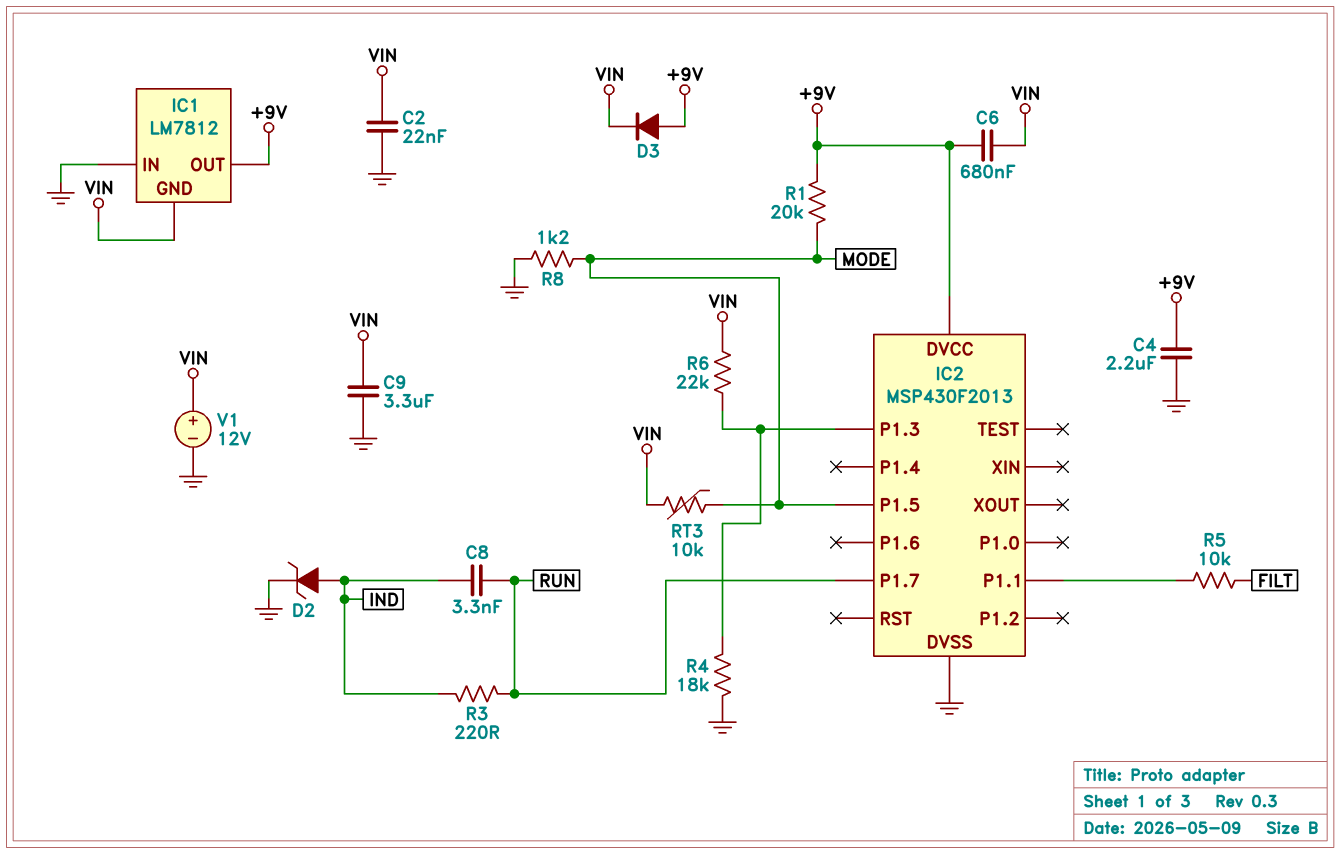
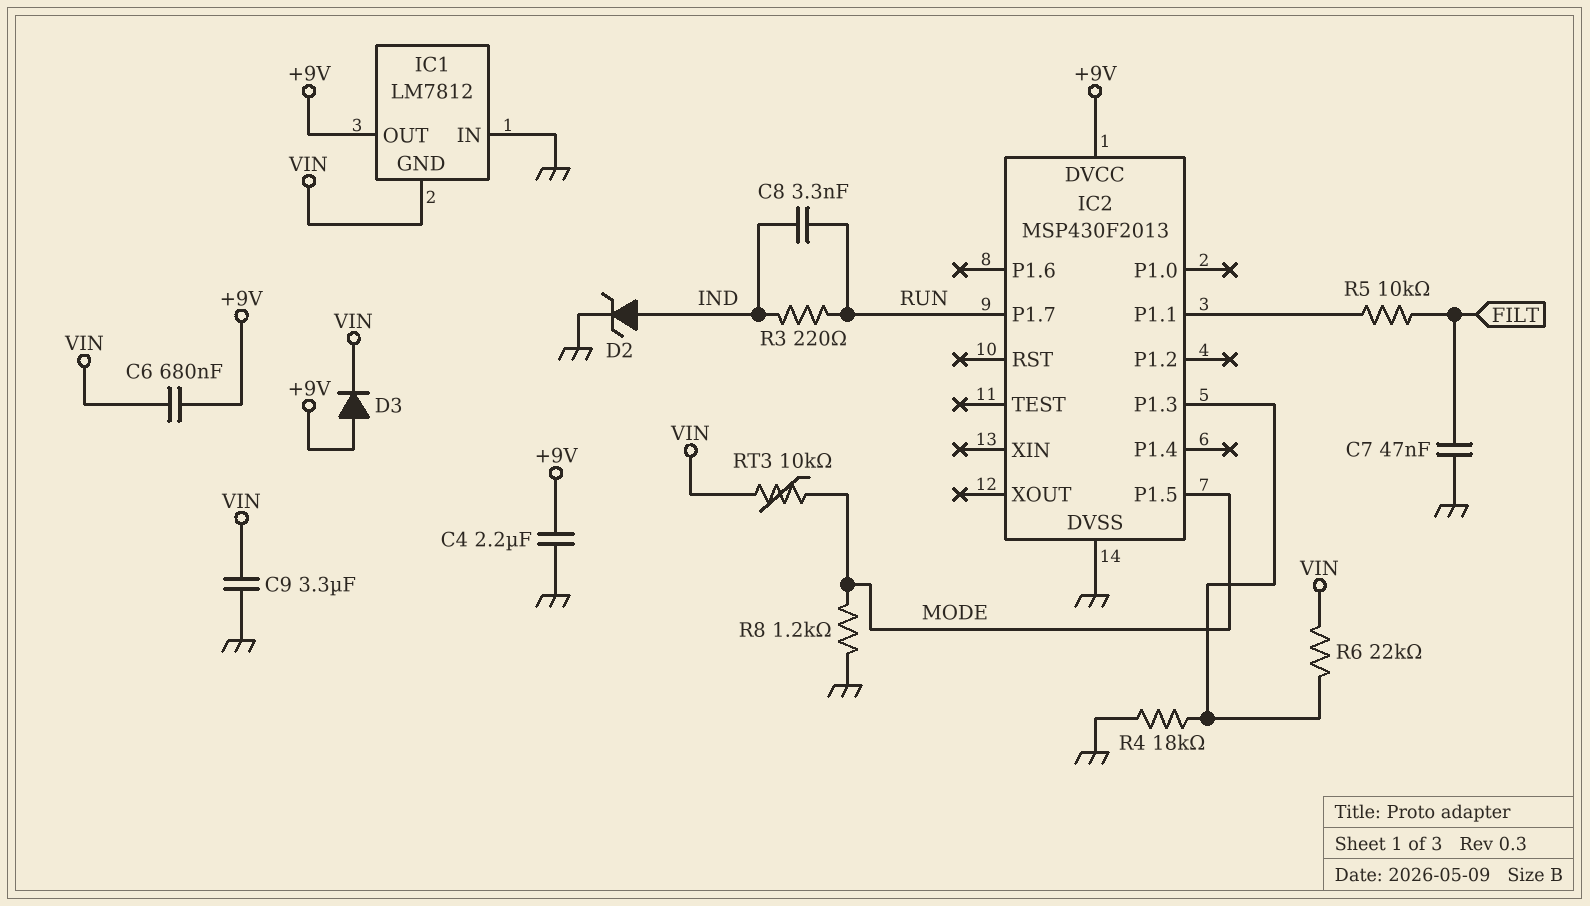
C2: 22nF (GND, VIN) -> none
C7: none -> 47nF (FILT, GND)
R1: 20k (+9V, MODE) -> none
V1: 12V (plus VIN, minus GND) -> none

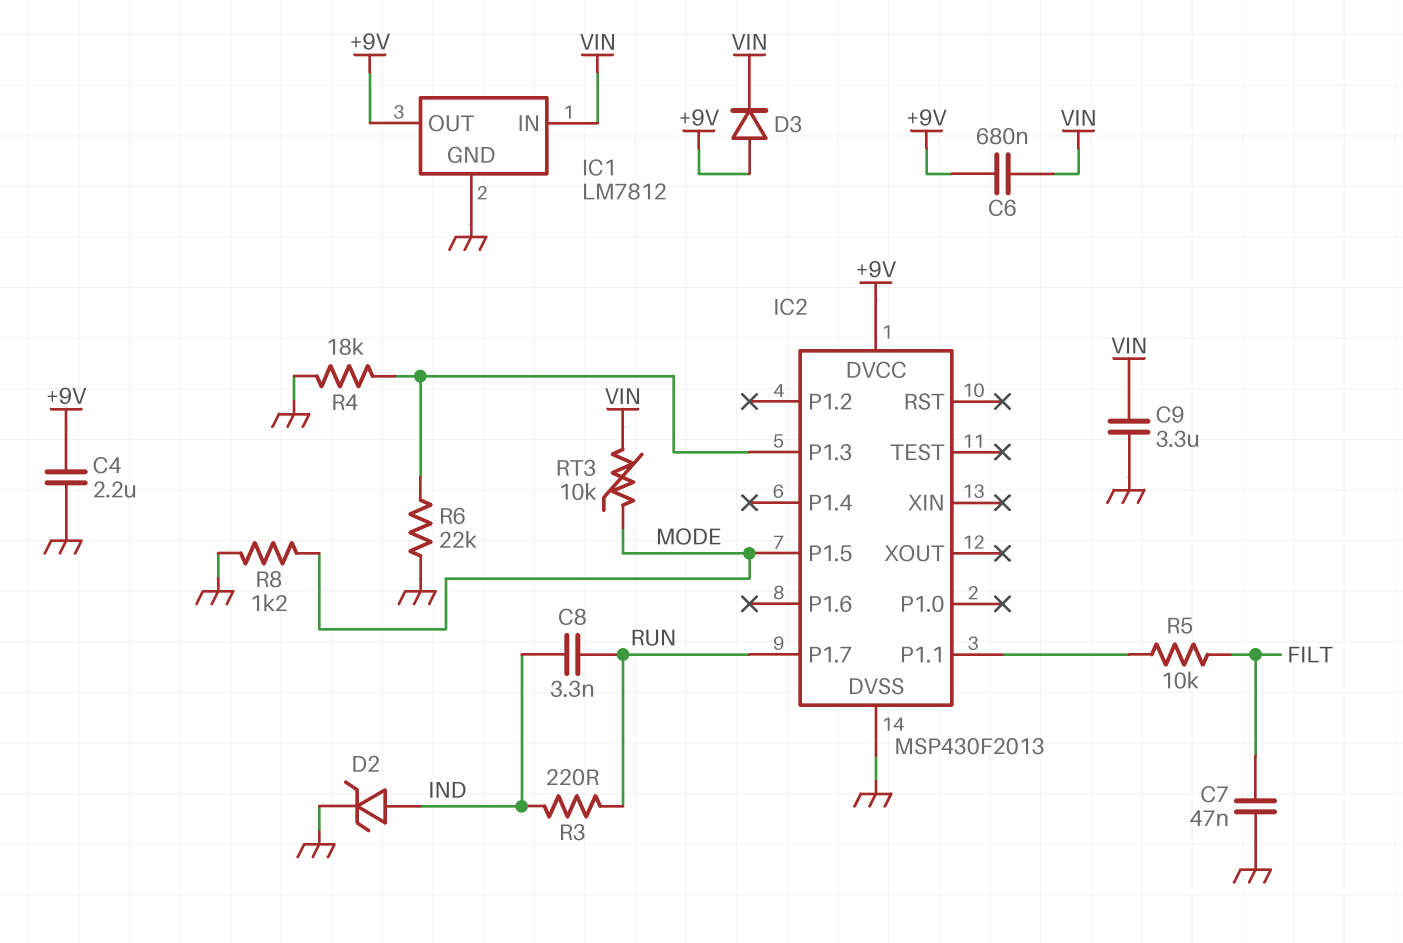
IC1 pin GND: VIN -> GND
IC1 pin IN: GND -> VIN
R6: 22k (IC2/P1.3, VIN) -> 22k (GND, IC2/P1.3)

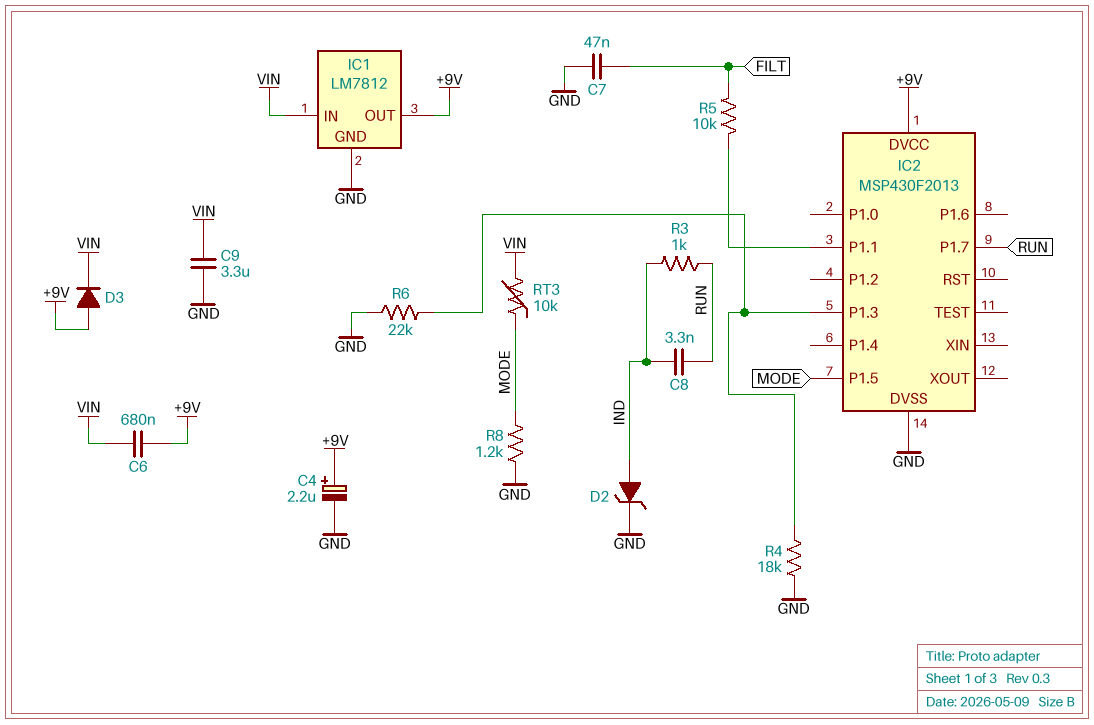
C4: 2.2uF (+9V, GND) -> 2.2uF (plus +9V, minus GND)
R3: 220 (IND, RUN) -> 1k (IND, RUN)

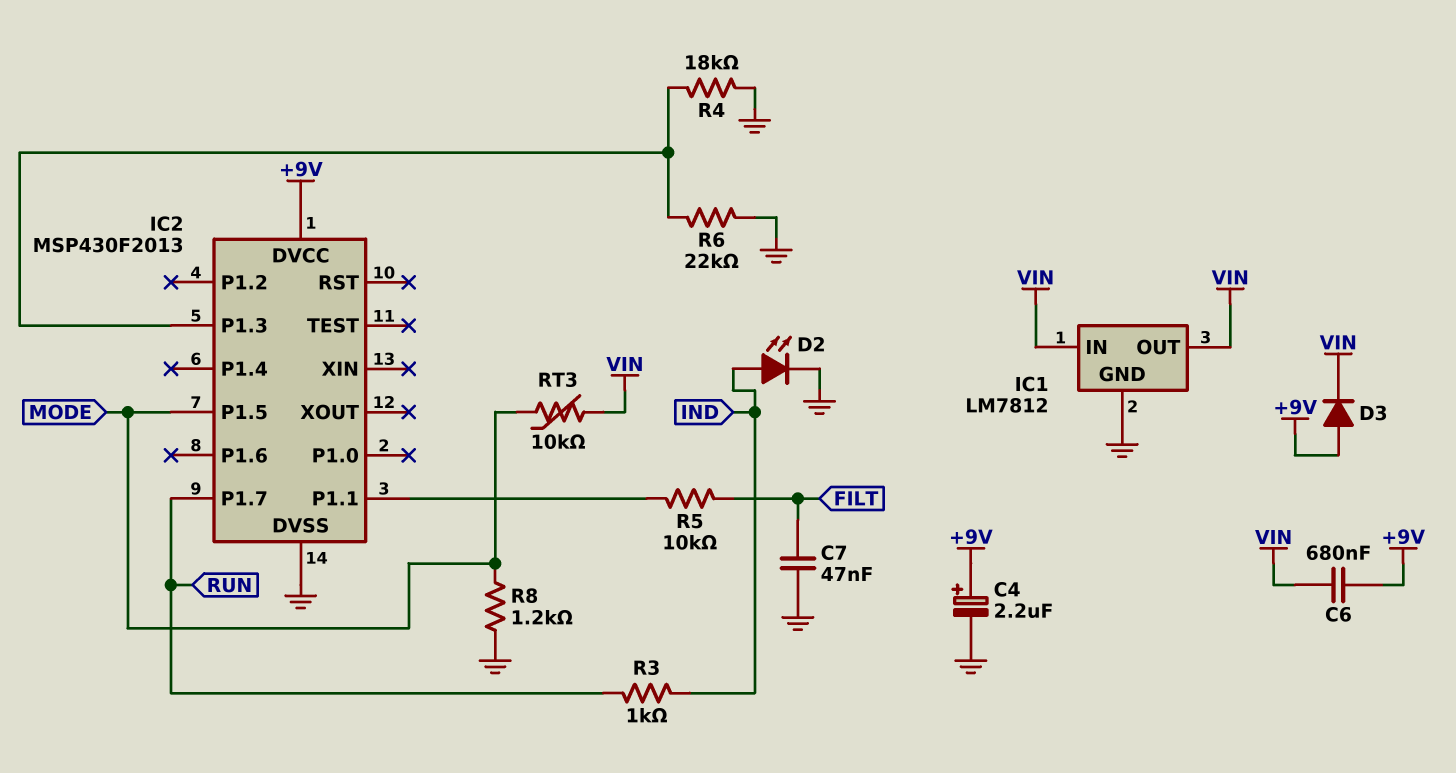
C8: 3.3nF (IND, RUN) -> none
C9: 3.3uF (GND, VIN) -> none
D2: zener (A IND, K GND) -> LED (A IND, K GND)
IC1 pin OUT: +9V -> VIN

